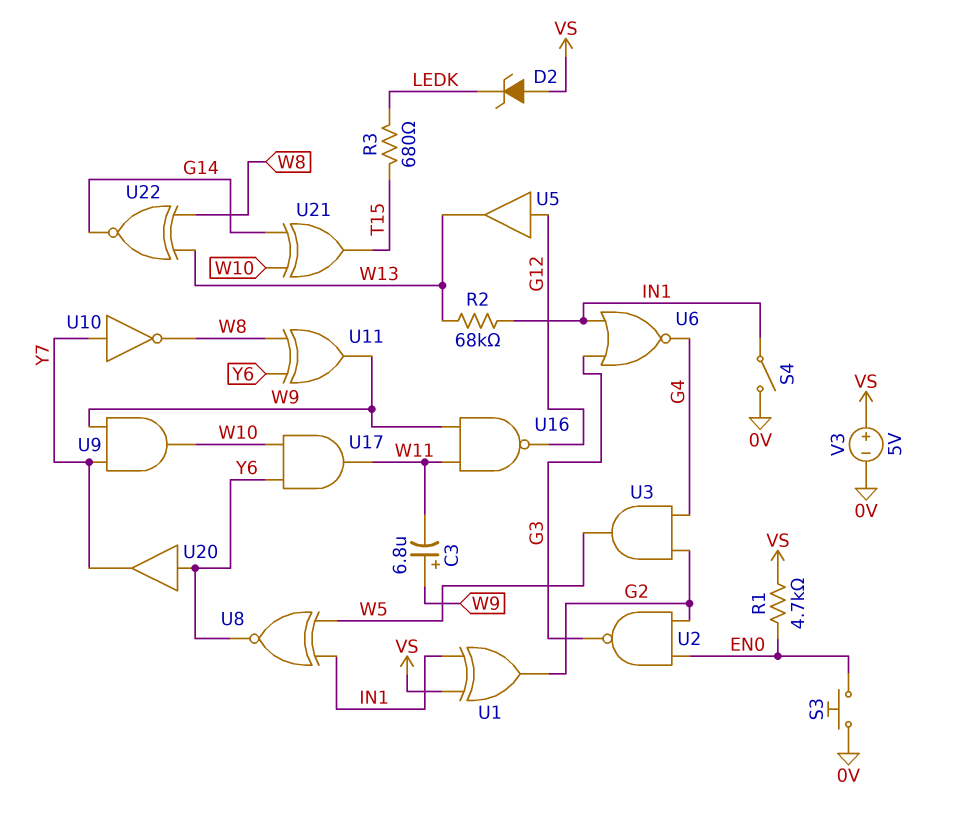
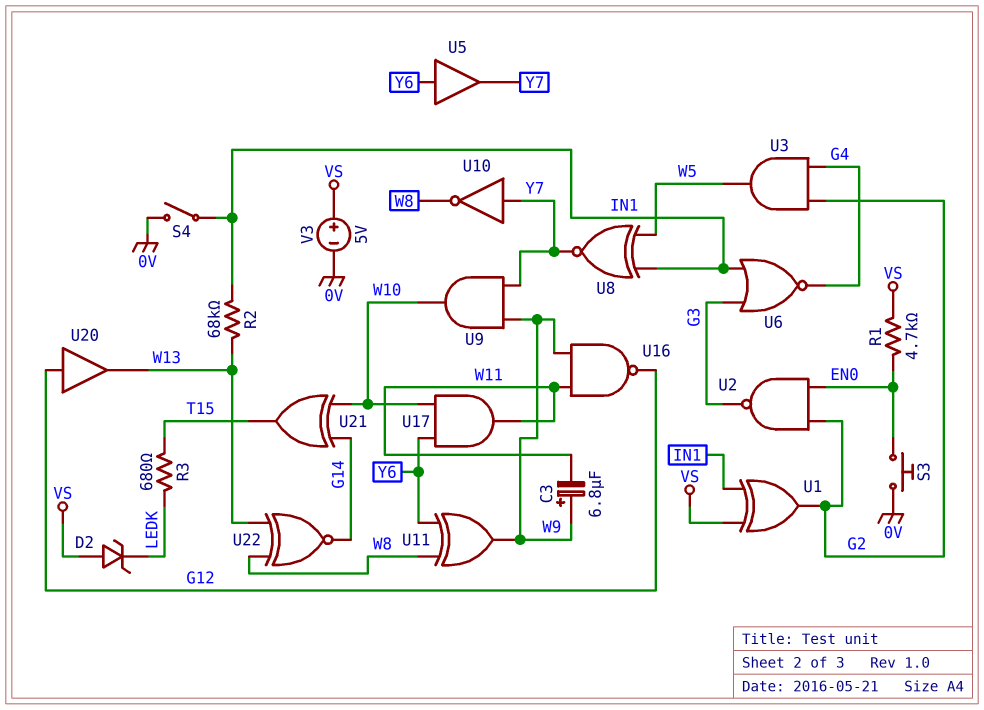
U5: buffer (in G12, out W13) -> buffer (in Y6, out Y7)
U8: XNOR (in IN1, in W5, out Y6) -> XNOR (in IN1, in W5, out Y7)
U20: buffer (in Y6, out Y7) -> buffer (in G12, out W13)

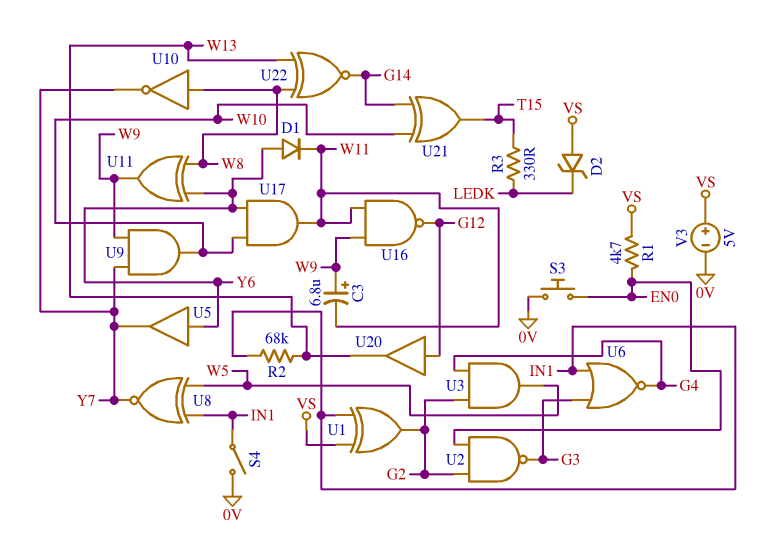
D1: none -> diode (A Y6, K W11)
R3: 680 (LEDK, T15) -> 330 (LEDK, T15)
U10: NOT (in Y7, out W8) -> NOT (in W8, out Y7)

